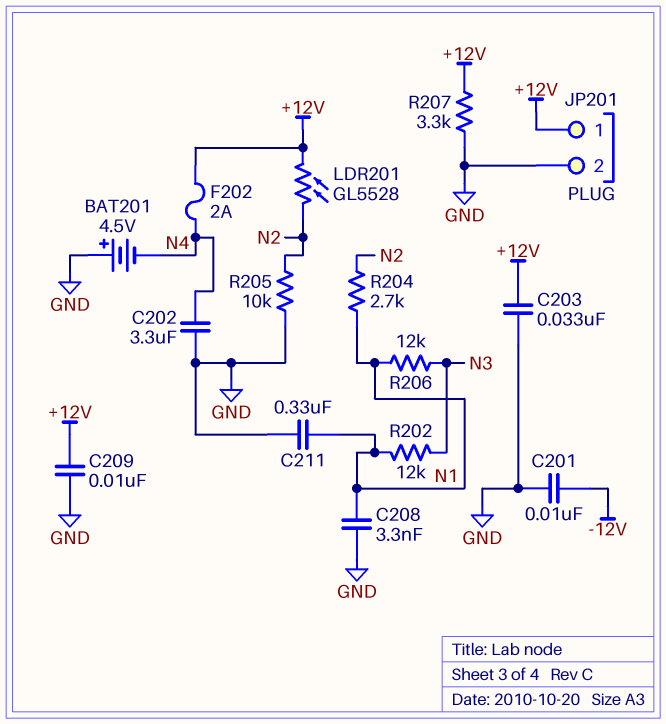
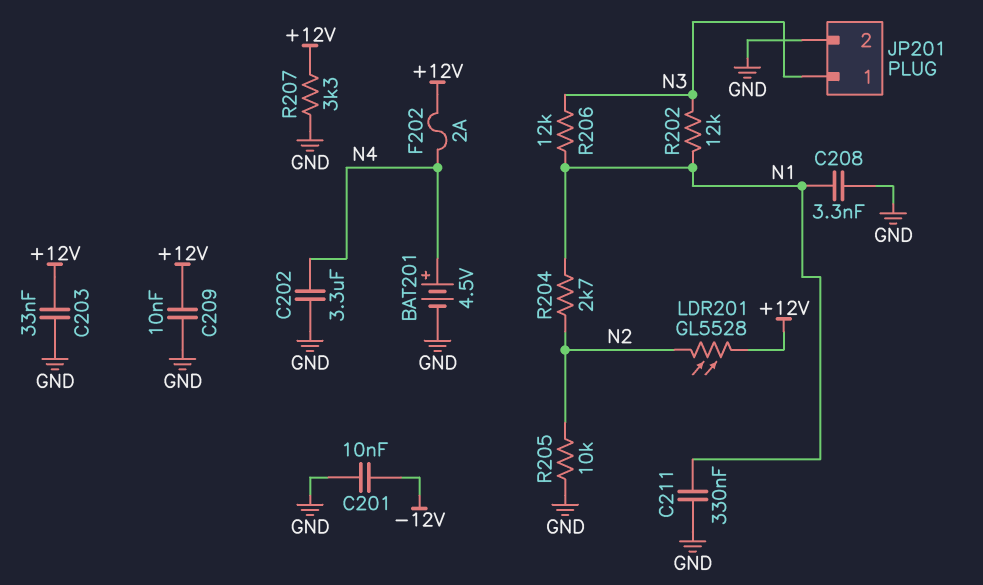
BAT201: 4.5V (plus GND, minus N4) -> 4.5V (plus N4, minus GND)
JP201 pin 1: +12V -> N3

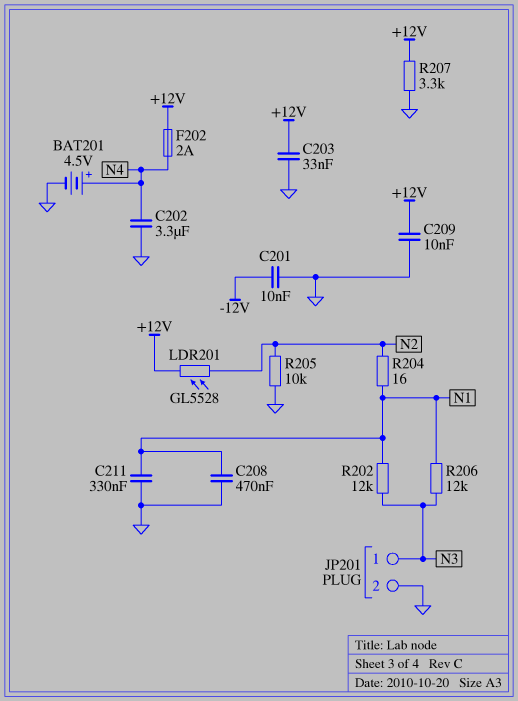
C208: 3.3nF (GND, N1) -> 470nF (GND, N1)
R204: 2.7k (N1, N2) -> 16 (N1, N2)

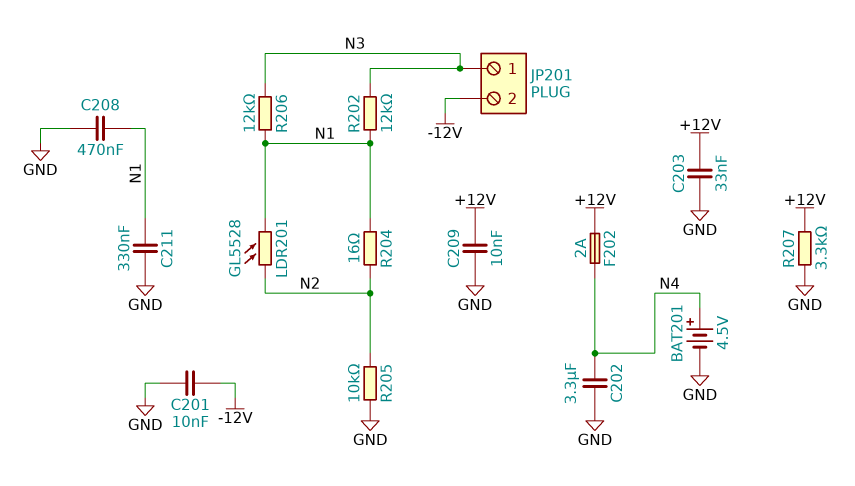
JP201 pin 2: GND -> -12V
LDR201: GL5528 (+12V, N2) -> GL5528 (N1, N2)

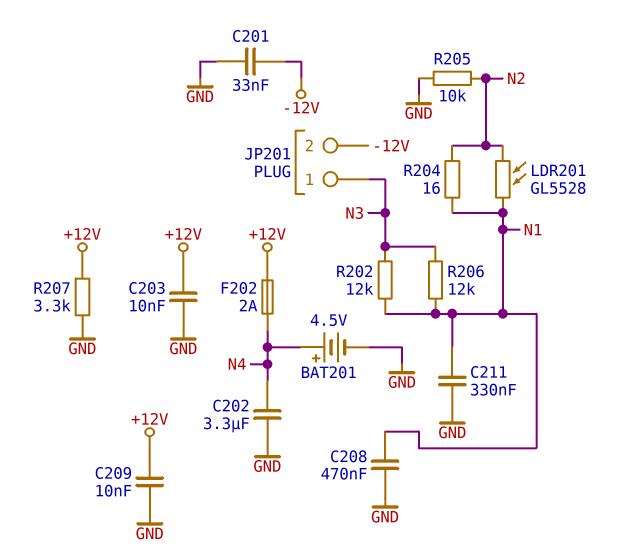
C201: 10nF (-12V, GND) -> 33nF (-12V, GND)
C203: 33nF (+12V, GND) -> 10nF (+12V, GND)

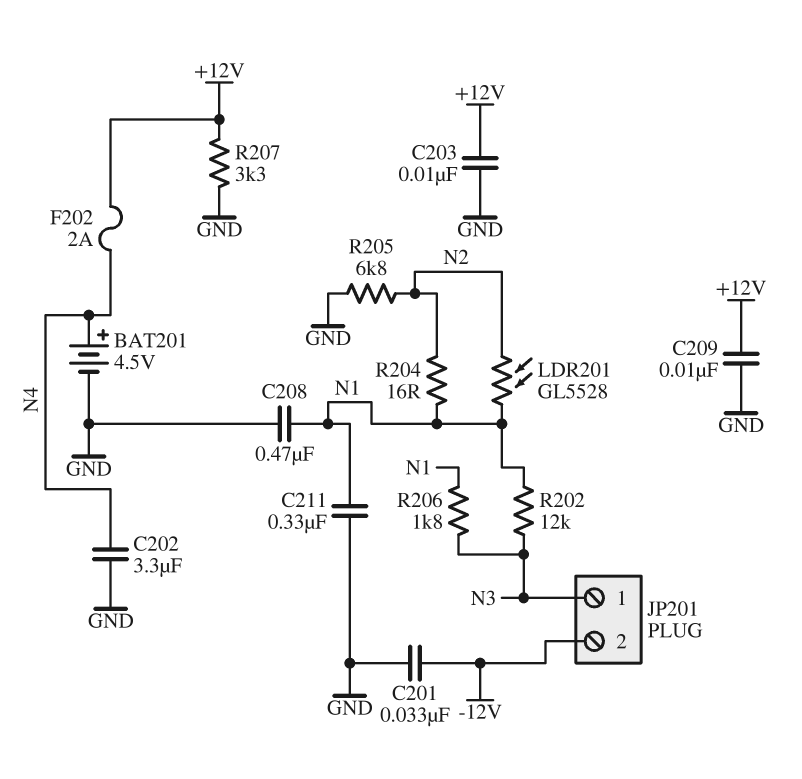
R205: 10k (GND, N2) -> 6.8k (GND, N2)
R206: 12k (N1, N3) -> 1.8k (N1, N3)

